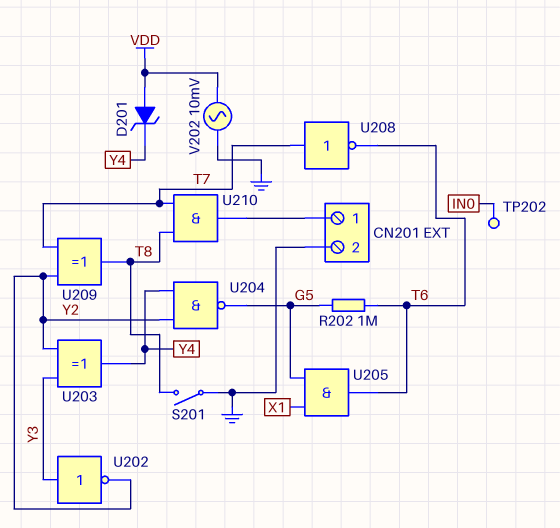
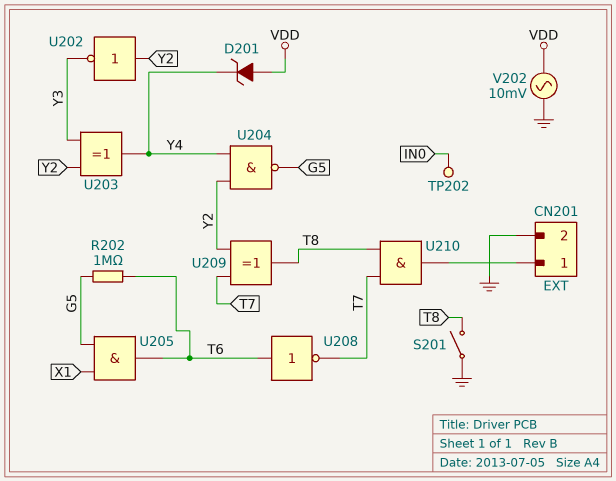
U202: NOT (in Y3, out Y2) -> NOT (in Y2, out Y3)
U208: NOT (in T7, out T6) -> NOT (in T6, out T7)

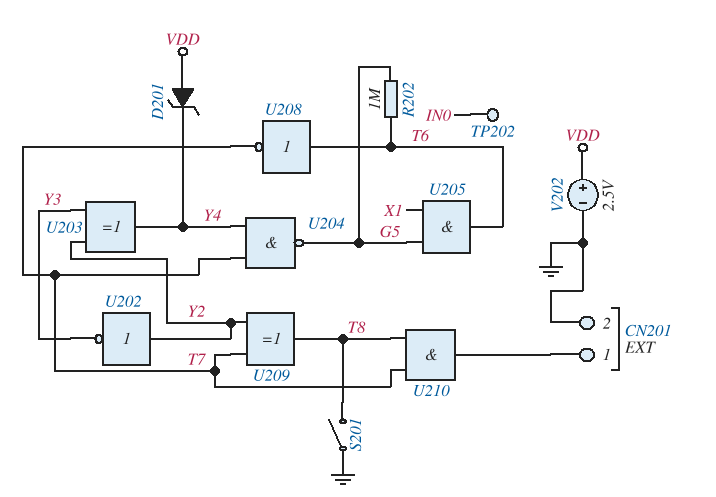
U204: NAND (in Y2, in Y4, out G5) -> NAND (in T7, in Y4, out G5)
V202: AC 10mV (GND, VDD) -> 2.5V (plus VDD, minus GND)

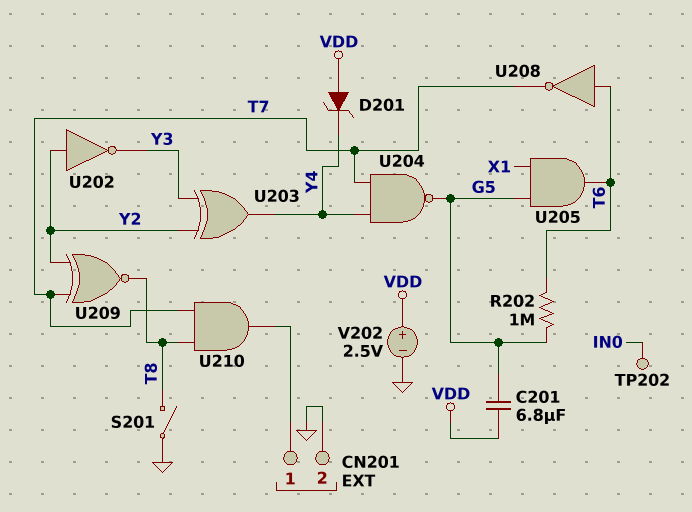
C201: none -> 6.8uF (G5, VDD)
U209: XOR (in T7, in Y2, out T8) -> XNOR (in T7, in Y2, out T8)

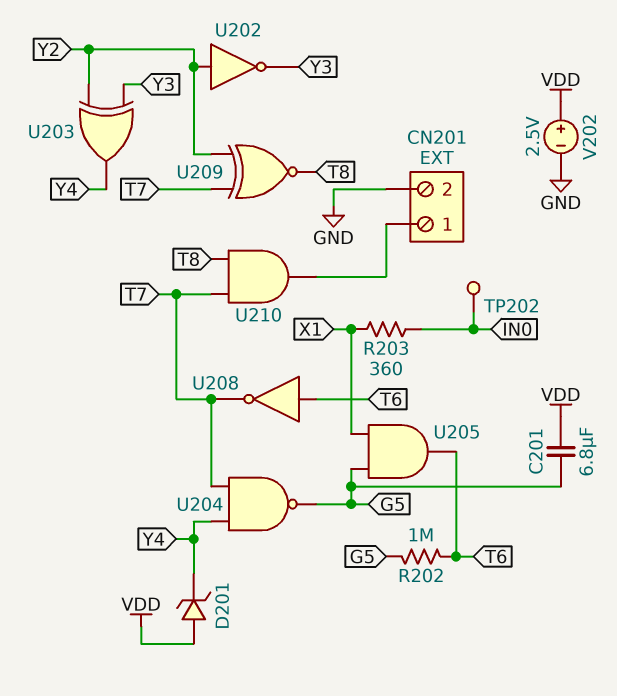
R203: none -> 360 (IN0, X1)
S201: switch (GND, T8) -> none

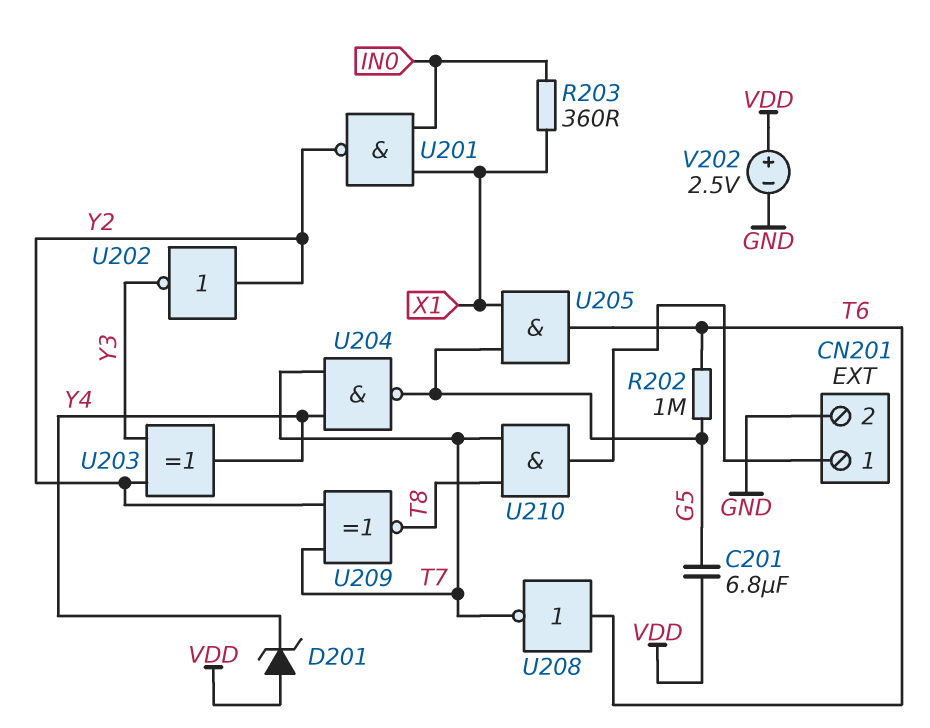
TP202: test point (IN0) -> none
U201: none -> NAND (in IN0, in X1, out Y2)

